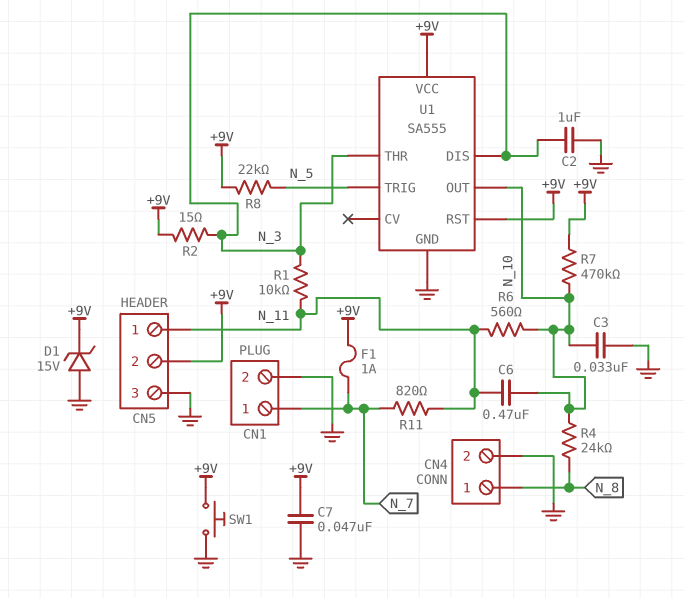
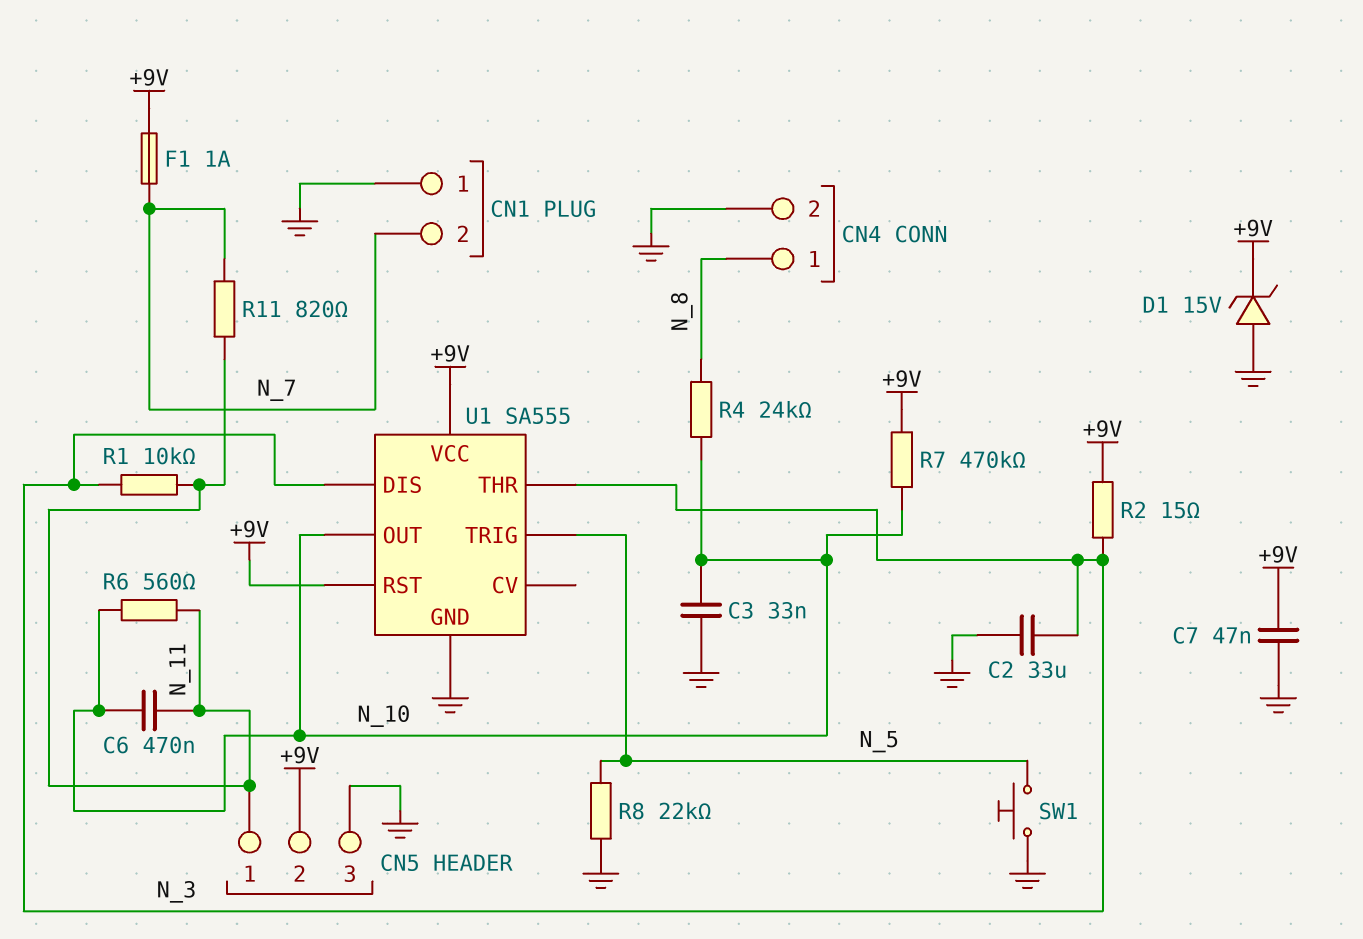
C2: 1uF (GND, N_3) -> 33uF (GND, N_3)
CN1 pin 1: N_7 -> GND
CN1 pin 2: GND -> N_7
R8: 22k (+9V, N_5) -> 22k (GND, N_5)
SW1: button (+9V, GND) -> button (GND, N_5)

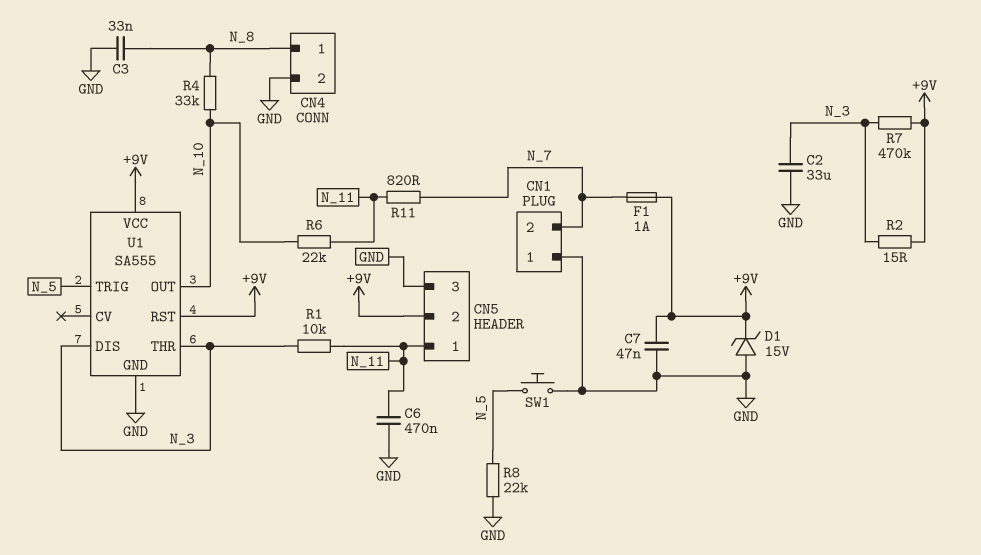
C3: 33nF (GND, N_10) -> 33nF (GND, N_8)
C6: 470nF (N_10, N_11) -> 470nF (GND, N_11)
R4: 24k (N_8, N_10) -> 33k (N_8, N_10)
R6: 560 (N_10, N_11) -> 22k (N_10, N_11)
R7: 470k (+9V, N_10) -> 470k (+9V, N_3)

